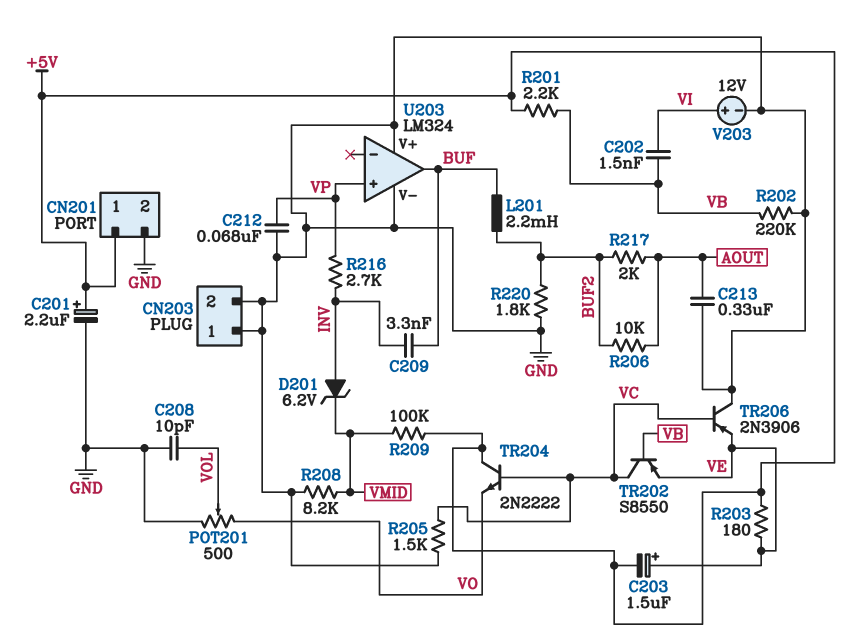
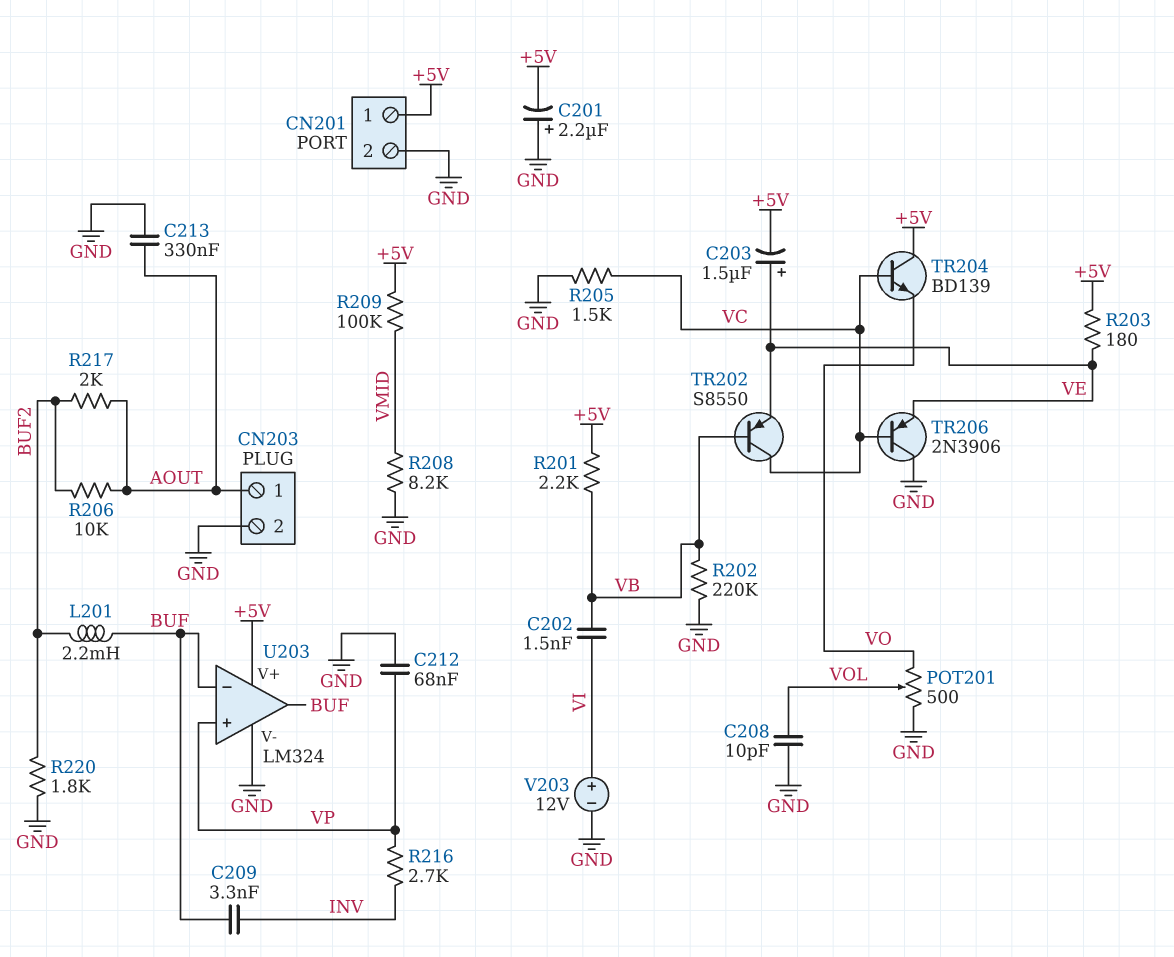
C201: 2.2uF (plus +5V, minus GND) -> 2.2uF (plus GND, minus +5V)
CN203 pin 1: GND -> AOUT
D201: zener 6.2V (A INV, K VMID) -> none
TR204: NPN 2N2222 (B VC, C +5V, E VO) -> NPN BD139 (B VC, C +5V, E VO)
U203 pin V+: GND -> +5V
U203 pin in-: none -> BUF

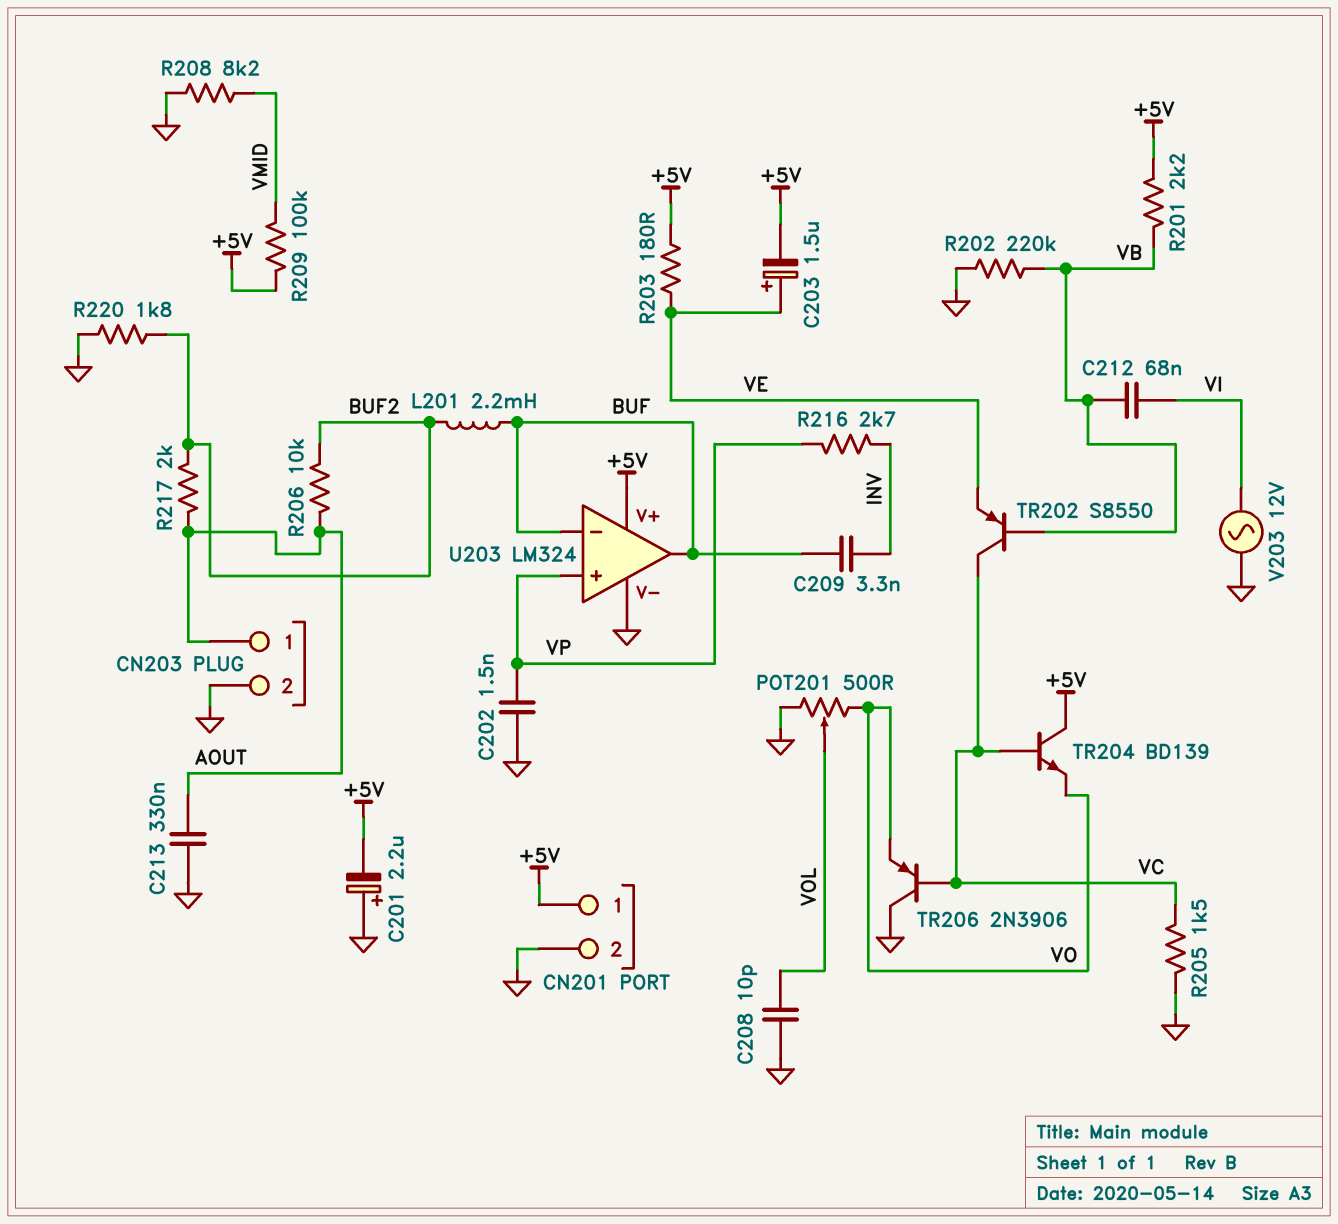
C202: 1.5nF (VB, VI) -> 1.5nF (GND, VP)
C212: 68nF (GND, VP) -> 68nF (VB, VI)
TR206: PNP 2N3906 (B VC, C GND, E VE) -> PNP 2N3906 (B VC, C GND, E VO)
V203: 12V (plus VI, minus GND) -> AC 12V (GND, VI)

